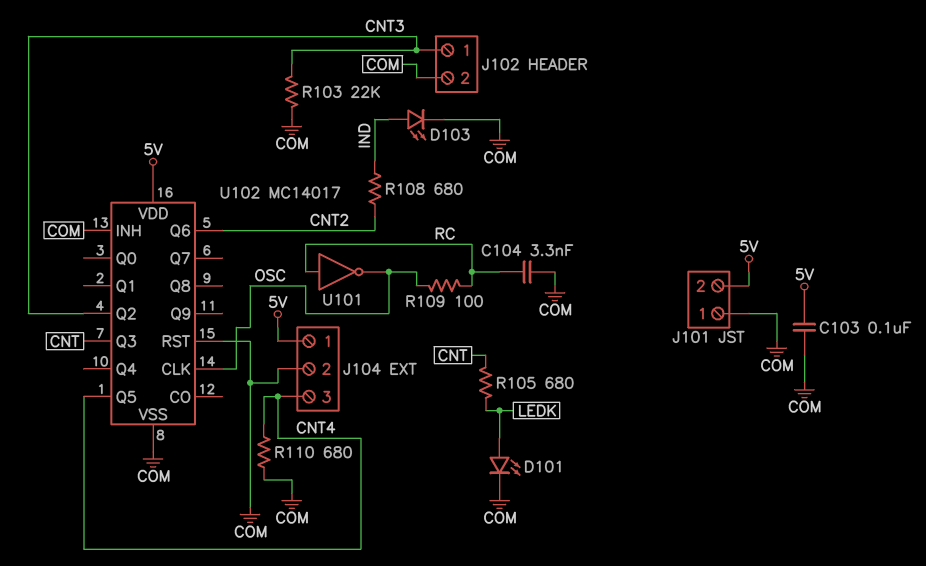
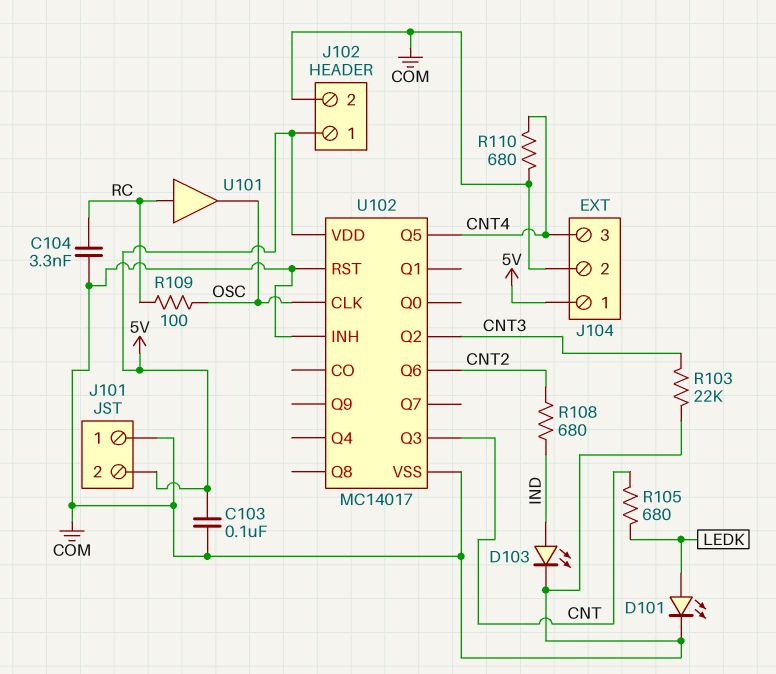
J102 pin 1: CNT3 -> 5V
U101: NOT (in RC, out OSC) -> buffer (in RC, out OSC)

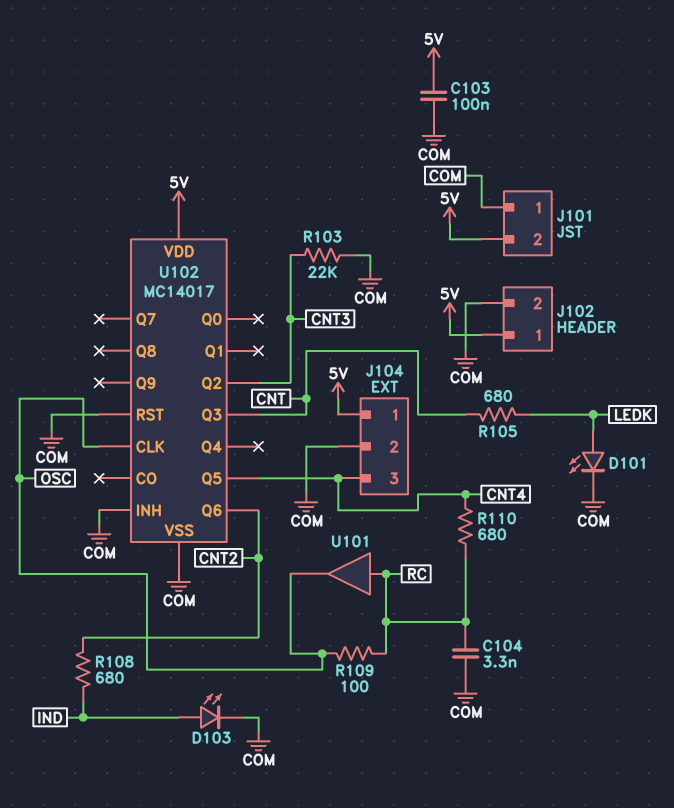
R110: 680 (CNT4, COM) -> 680 (CNT4, RC)

